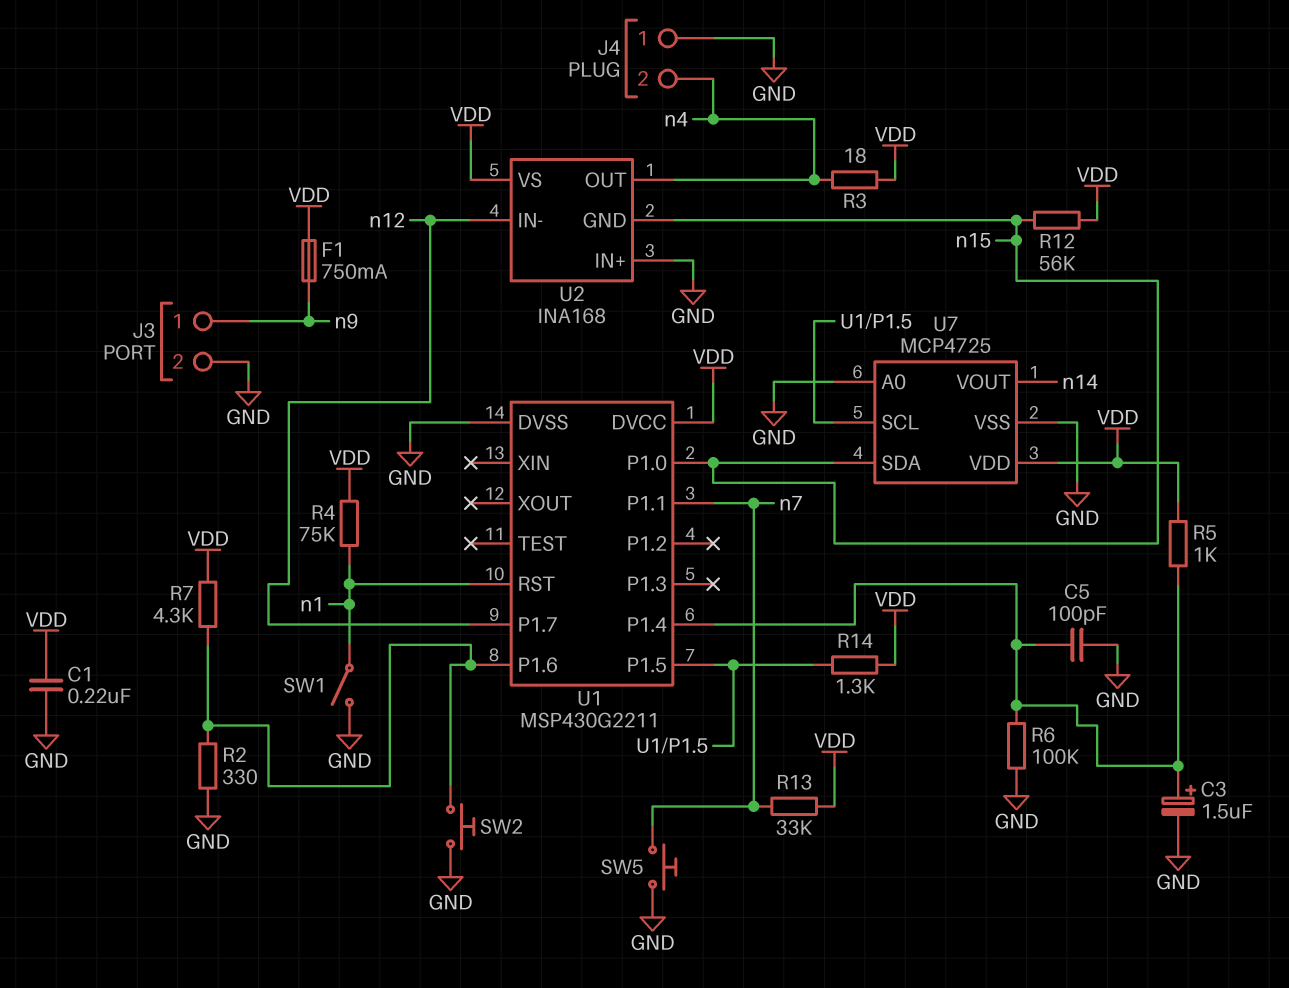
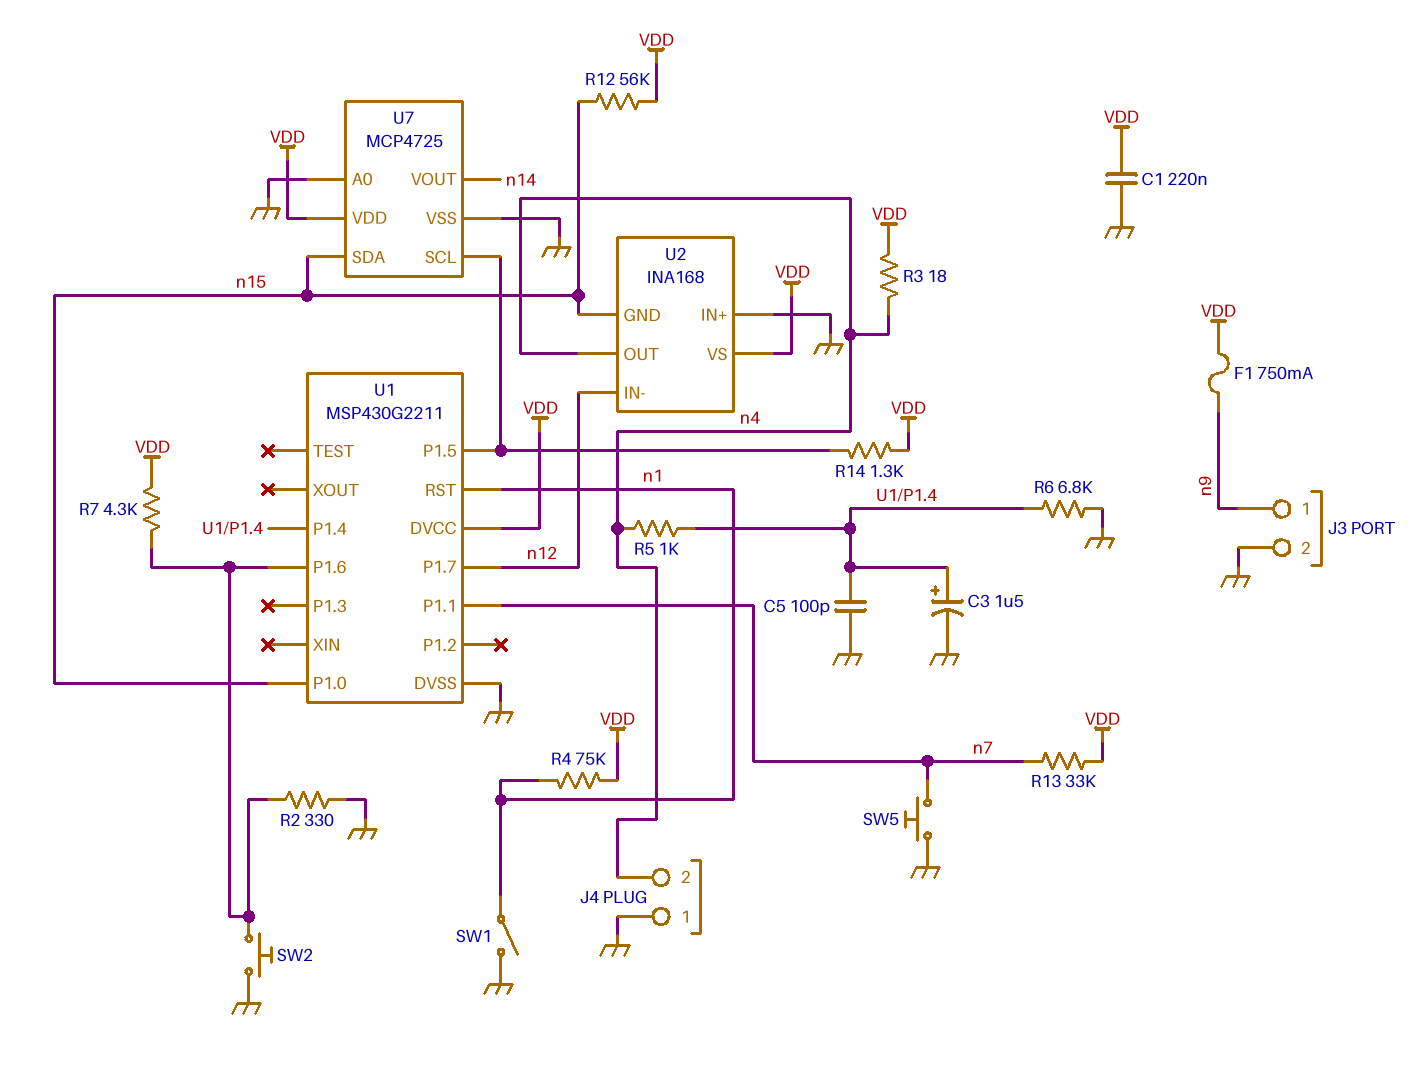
R5: 1k (U1/P1.4, VDD) -> 1k (U1/P1.4, n4)
R6: 100k (GND, U1/P1.4) -> 6.8k (GND, U1/P1.4)

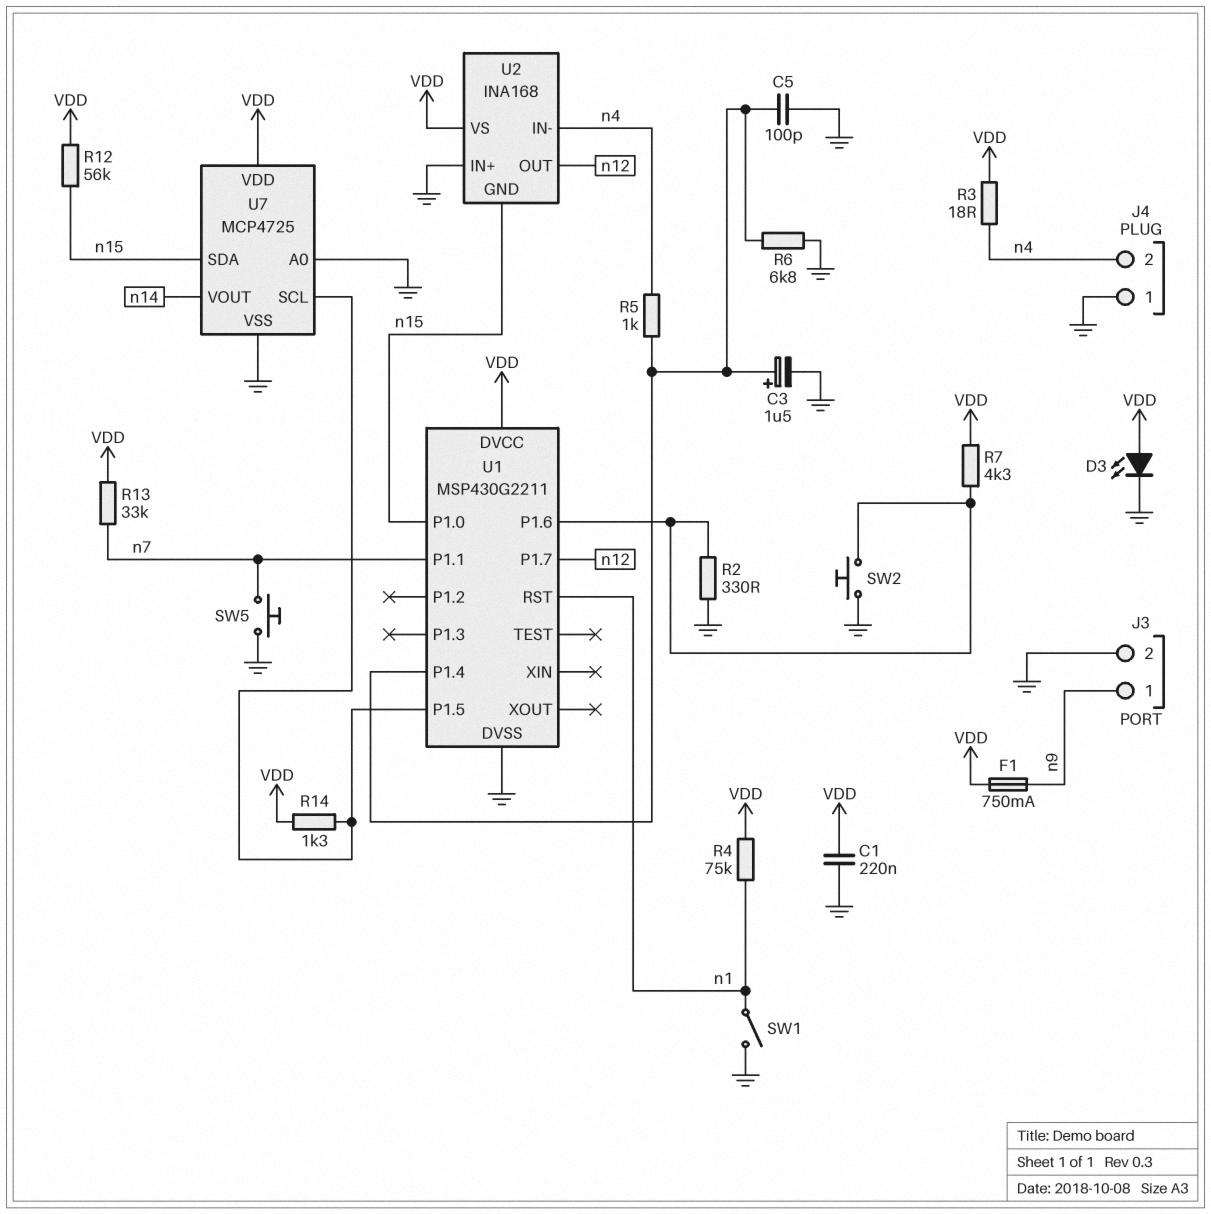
D3: none -> LED (A VDD, K GND)
U2 pin IN-: n12 -> n4
U2 pin OUT: n4 -> n12

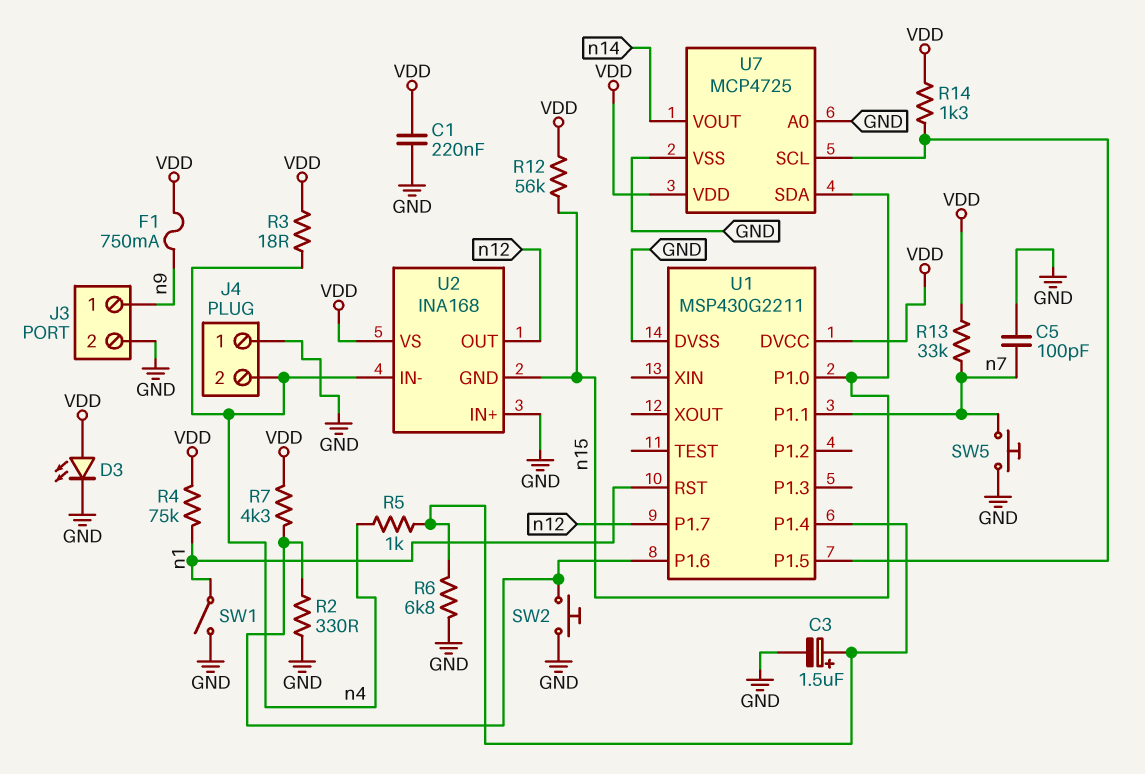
C5: 100pF (GND, U1/P1.4) -> 100pF (GND, n7)

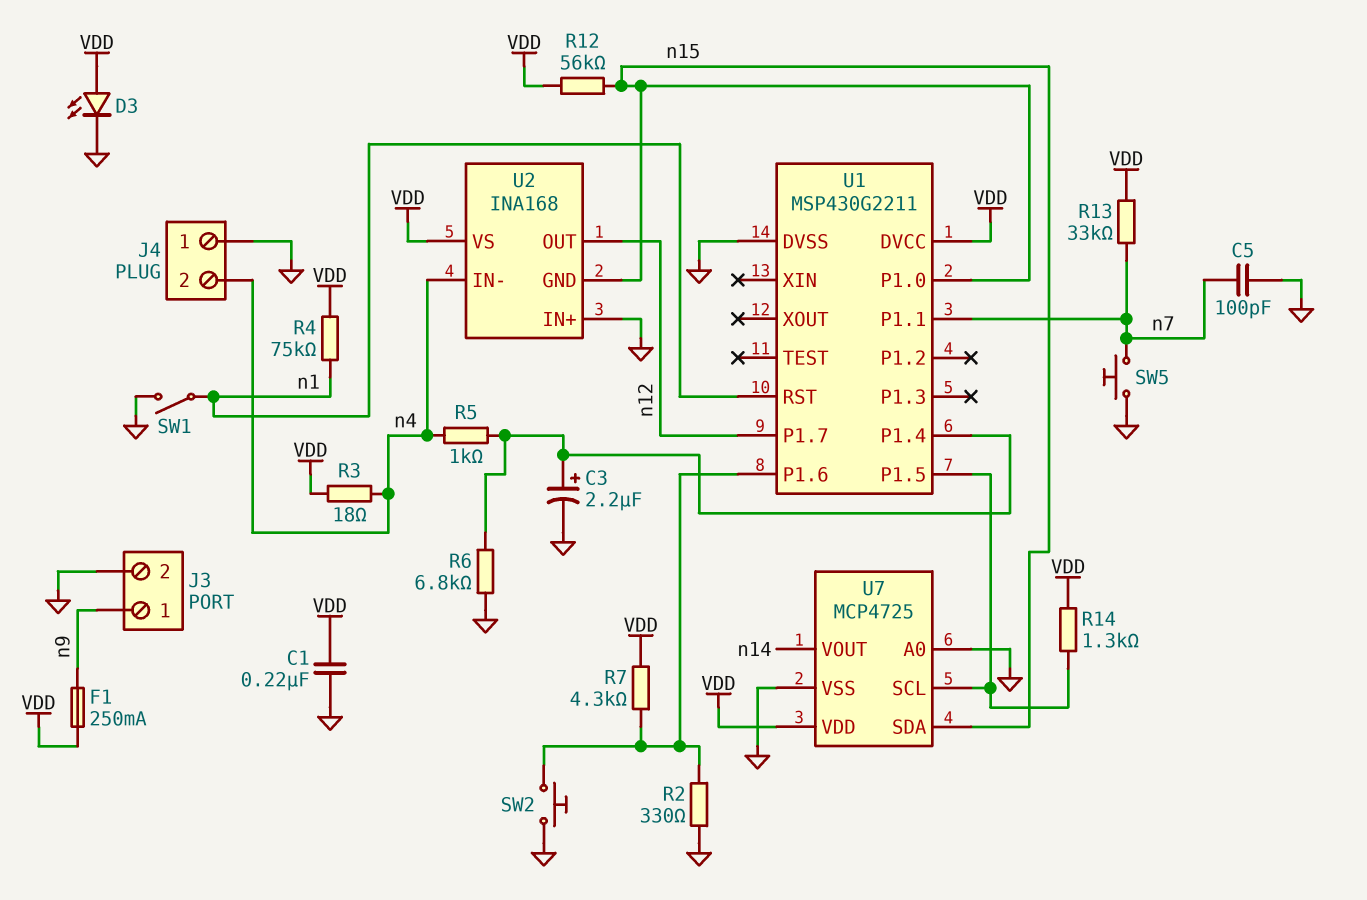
C3: 1.5uF (plus U1/P1.4, minus GND) -> 2.2uF (plus U1/P1.4, minus GND)
F1: 750mA (VDD, n9) -> 250mA (VDD, n9)

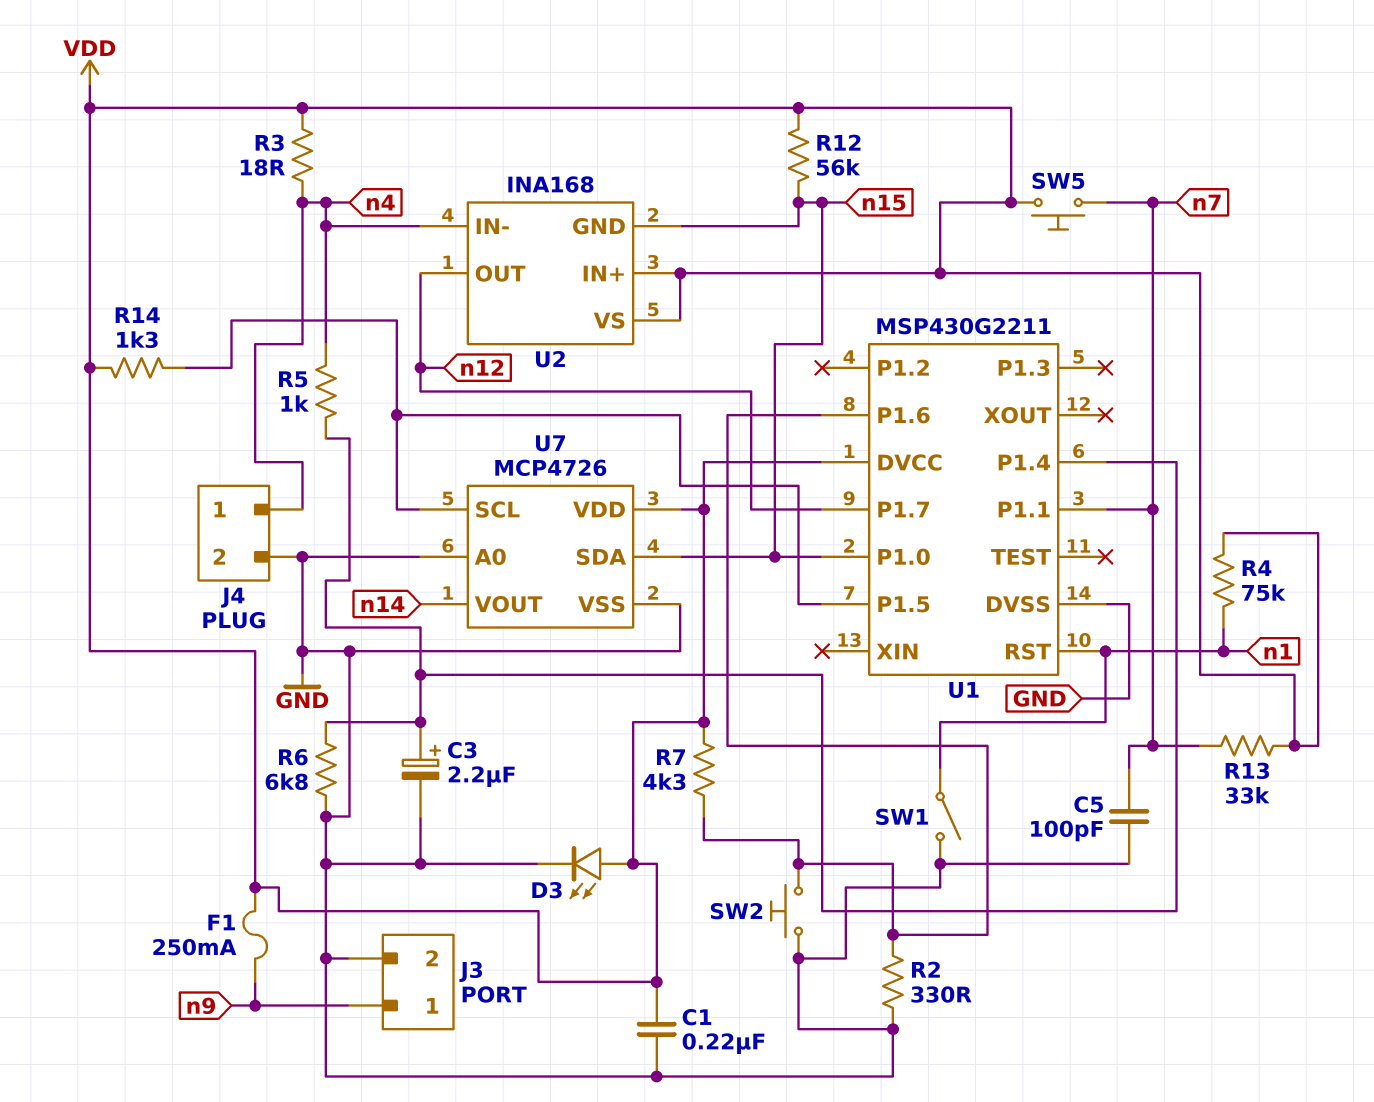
J4 pin 1: GND -> n4
J4 pin 2: n4 -> GND
SW5: button (GND, n7) -> button (VDD, n7)
U2 pin IN+: GND -> VDD
U7: MCP4725 -> MCP4726

